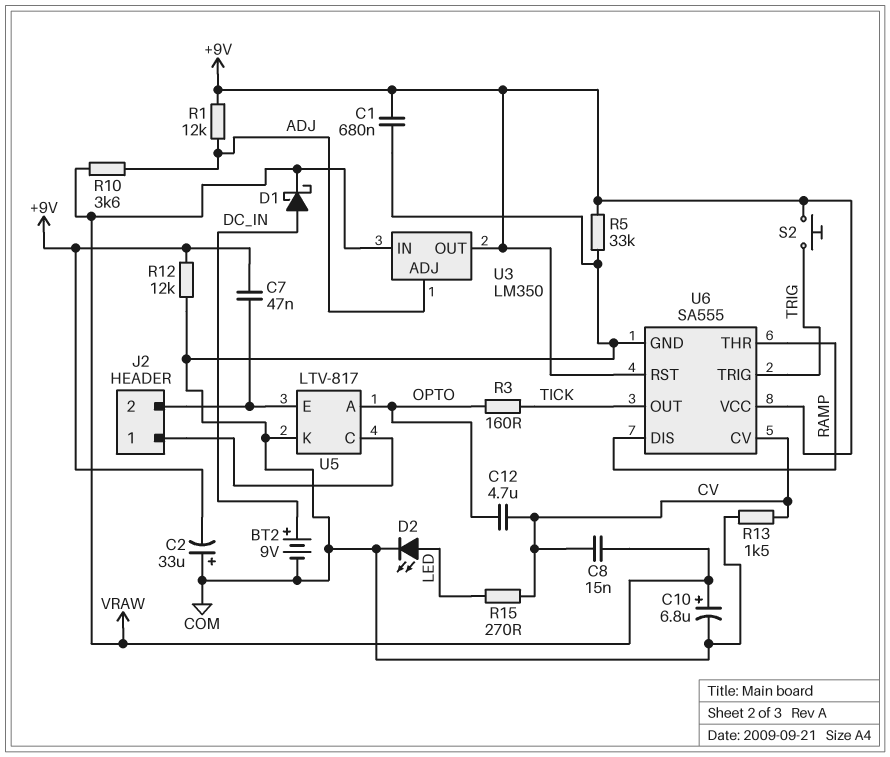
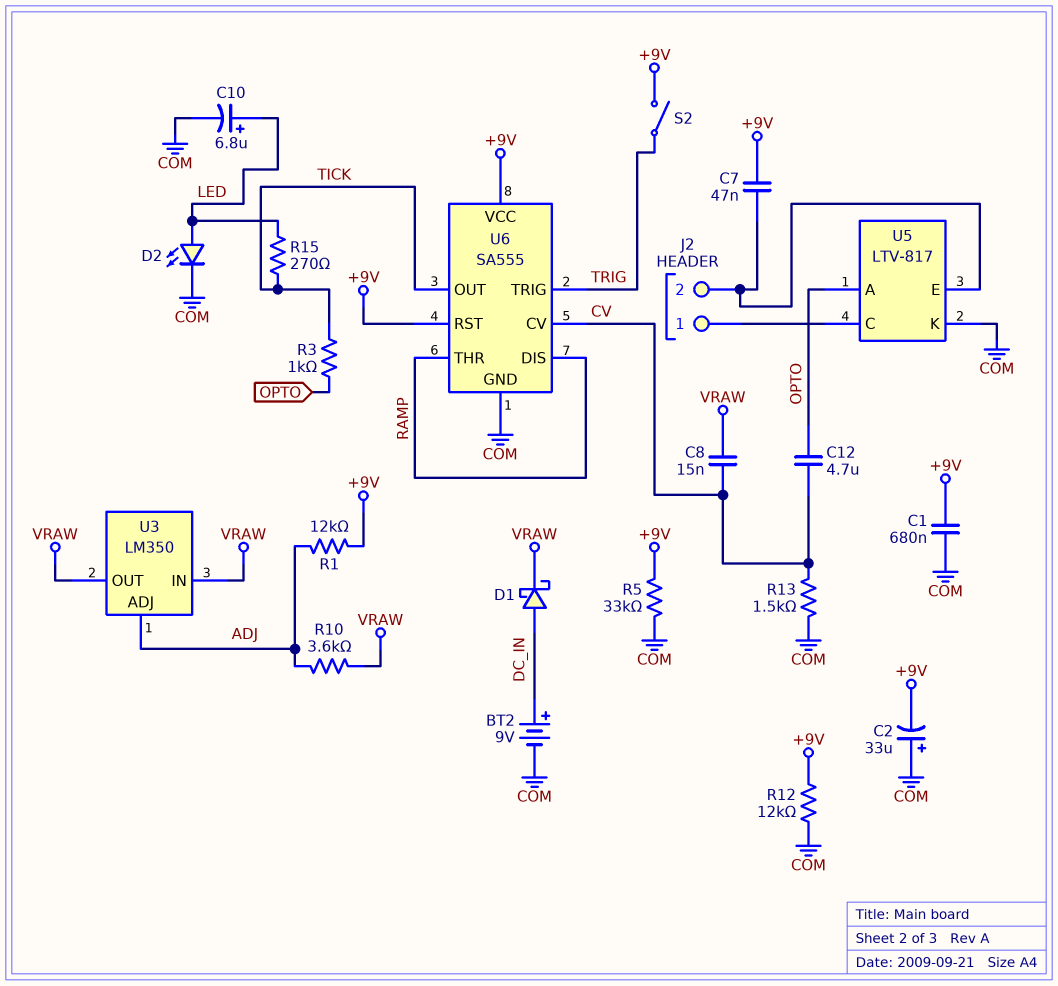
C10: 6.8uF (plus VRAW, minus COM) -> 6.8uF (plus LED, minus COM)
R3: 160 (OPTO, TICK) -> 1k (OPTO, TICK)
R15: 270 (CV, LED) -> 270 (LED, TICK)
S2: button (+9V, TRIG) -> switch (+9V, TRIG)
U3 pin OUT: +9V -> VRAW

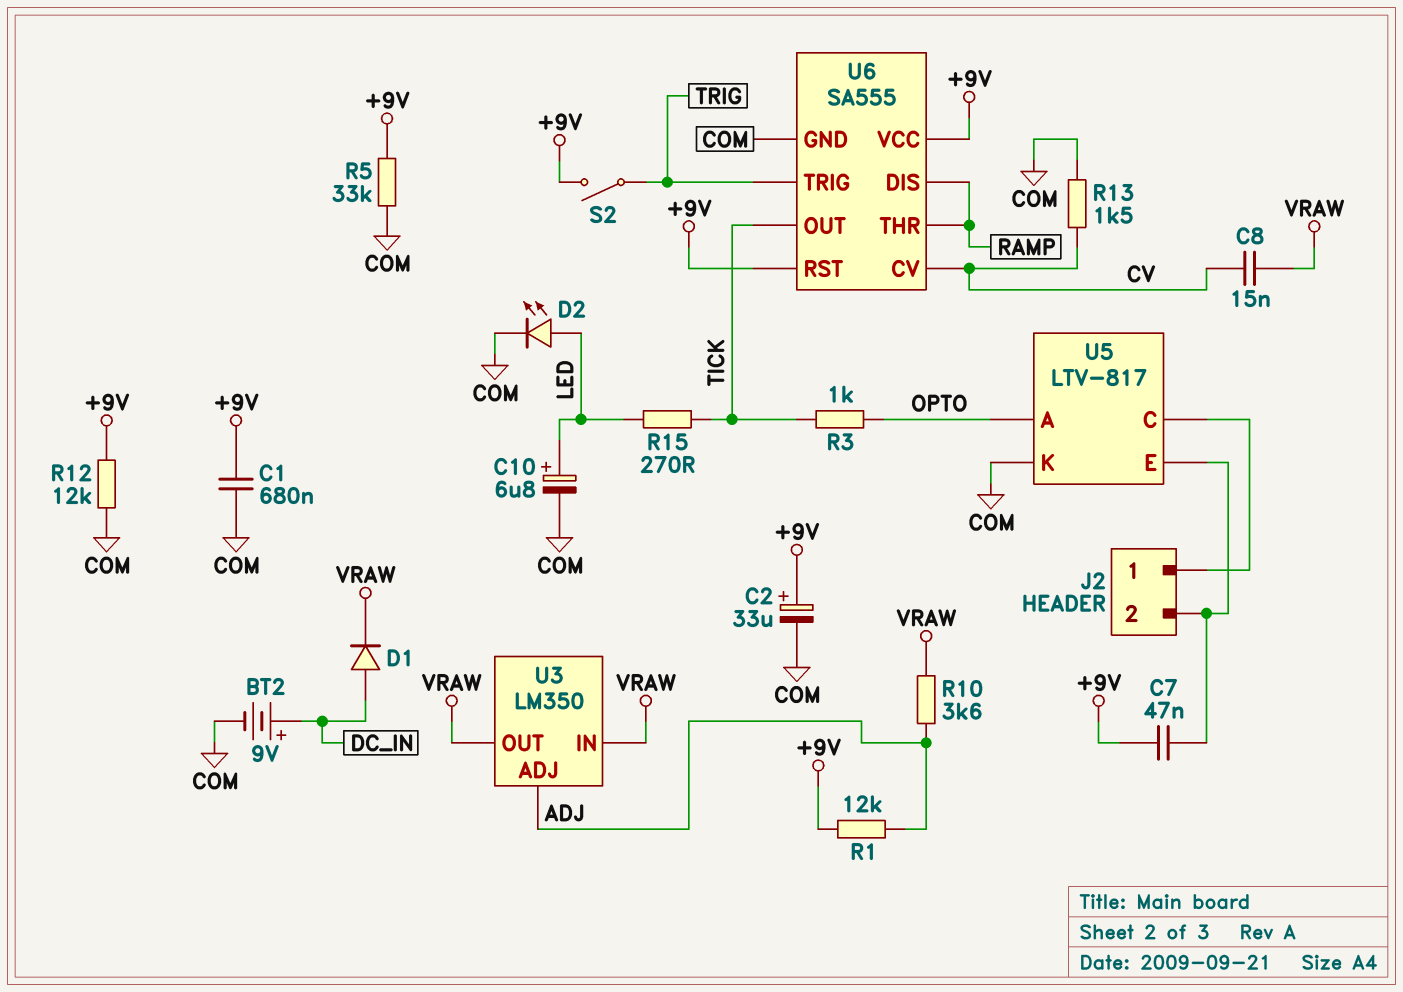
C2: 33uF (plus COM, minus +9V) -> 33uF (plus +9V, minus COM)
C12: 4.7uF (CV, OPTO) -> none
D1: schottky (A DC_IN, K VRAW) -> diode (A DC_IN, K VRAW)

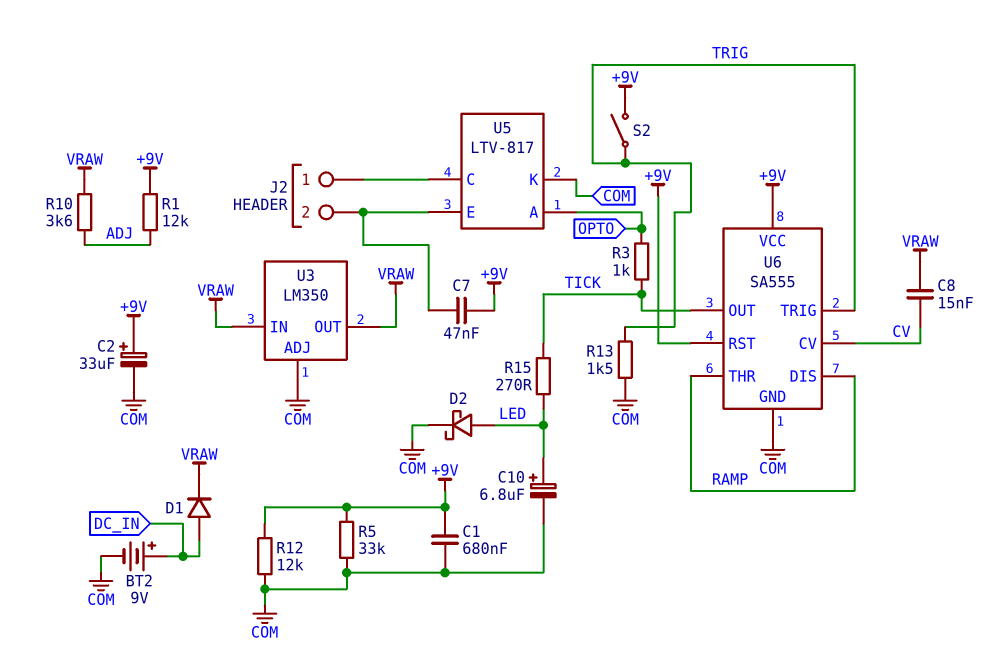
D2: LED (A LED, K COM) -> schottky (A LED, K COM)
R13: 1.5k (COM, CV) -> 1.5k (COM, TRIG)
U3 pin ADJ: ADJ -> COM

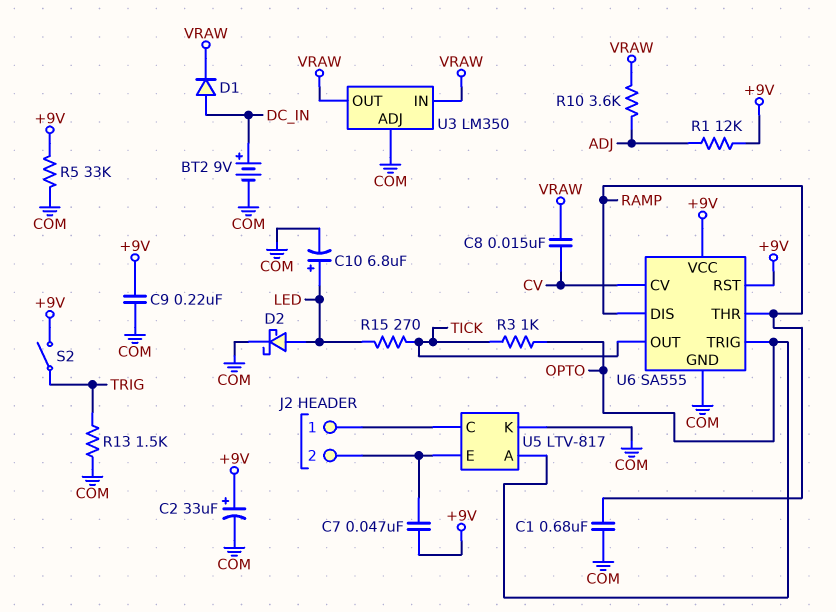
C1: 680nF (+9V, COM) -> 680nF (COM, RAMP)
C9: none -> 220nF (+9V, COM)
R12: 12k (+9V, COM) -> none
U6 pin TRIG: TRIG -> OPTO

